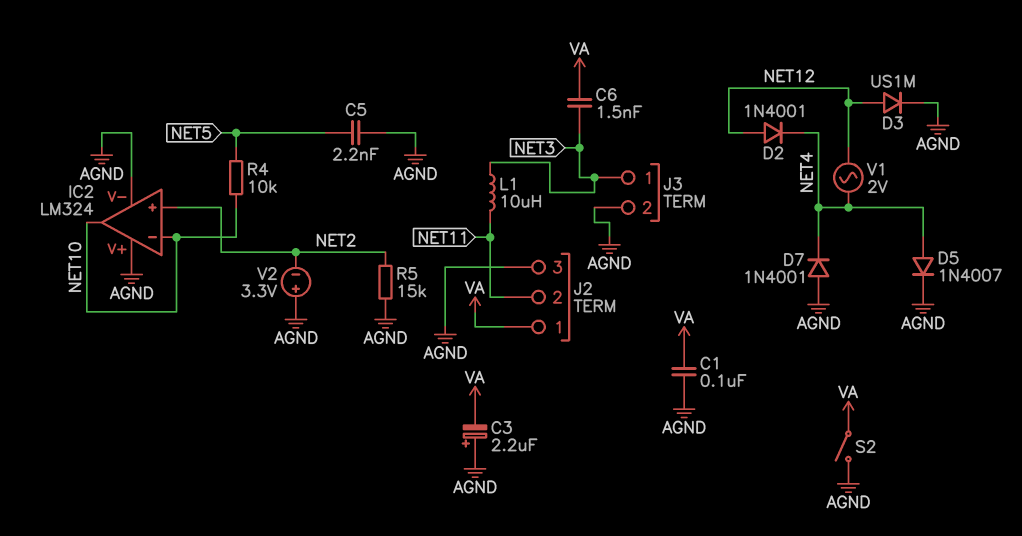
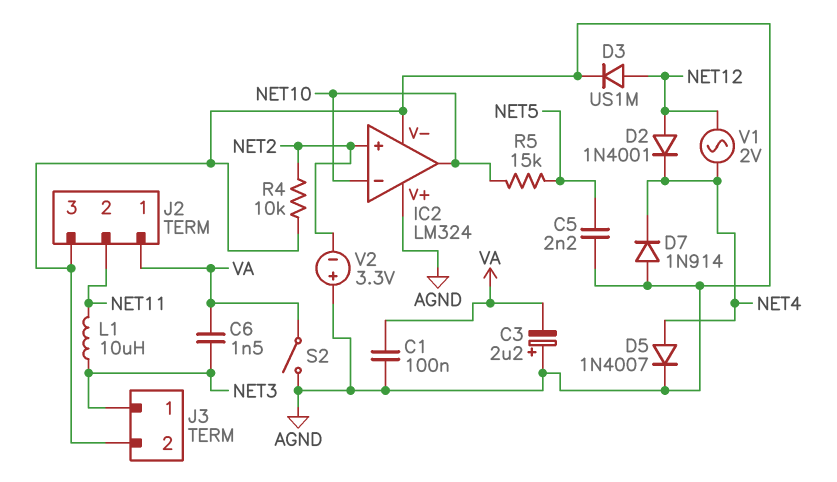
D7: diode 1N4001 (A AGND, K NET4) -> diode 1N914 (A AGND, K NET4)
R4: 10k (NET5, NET10) -> 10k (AGND, NET2)
R5: 15k (AGND, NET2) -> 15k (NET5, NET10)

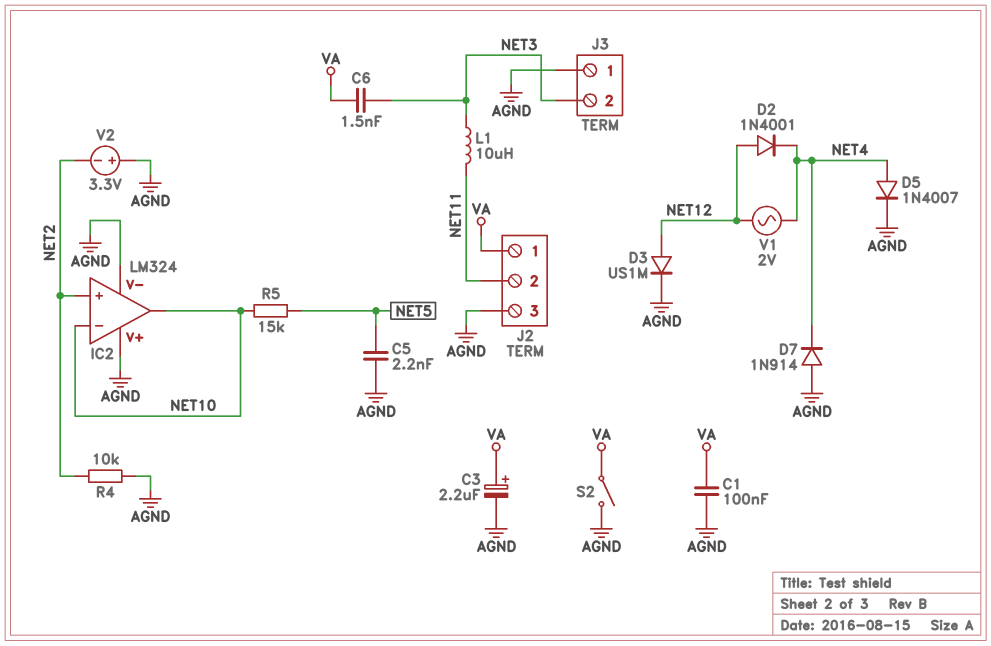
C3: 2.2uF (plus AGND, minus VA) -> 2.2uF (plus VA, minus AGND)
J3 pin 1: NET3 -> AGND
J3 pin 2: AGND -> NET3

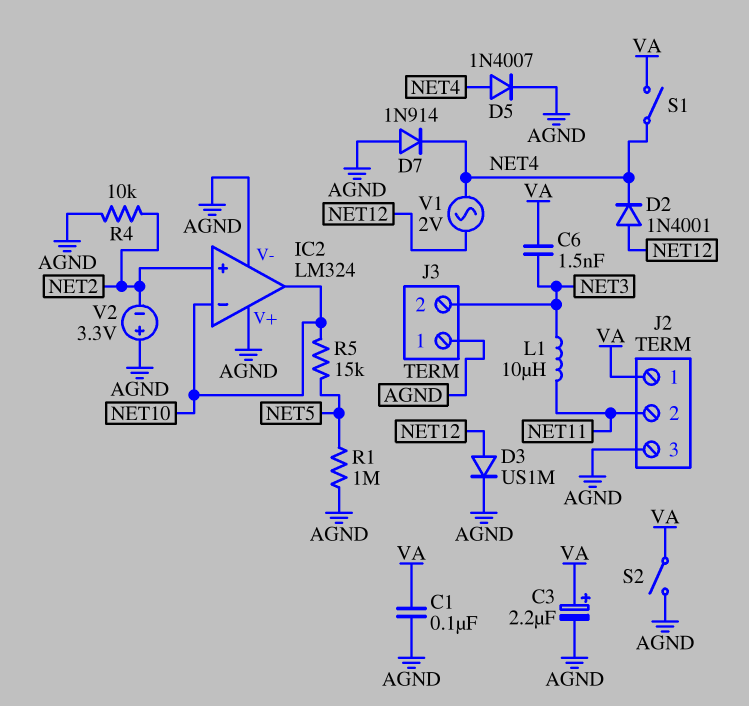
C5: 2.2nF (AGND, NET5) -> none
R1: none -> 1M (AGND, NET5)
S1: none -> switch (NET4, VA)

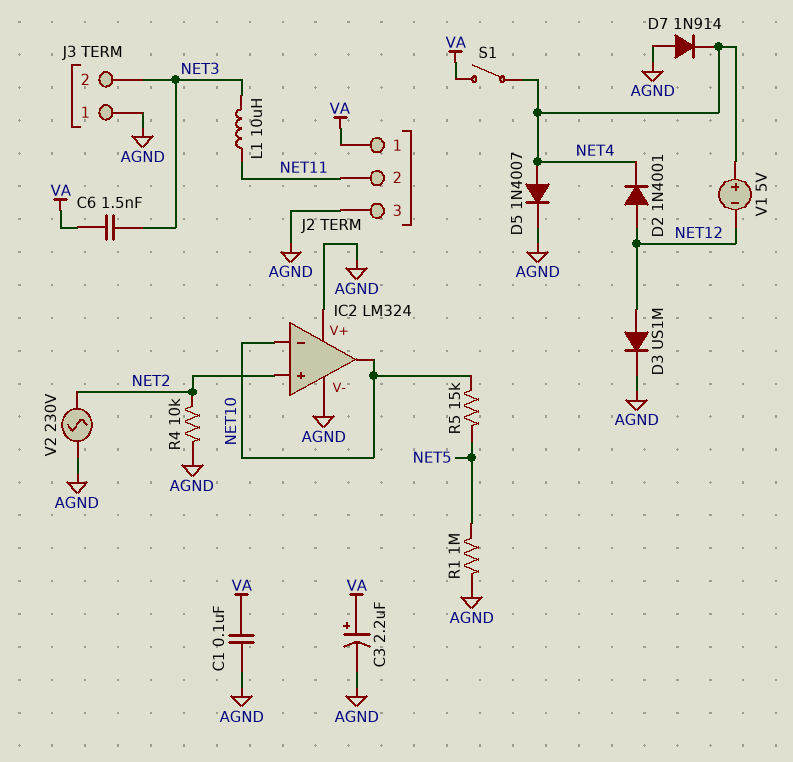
S2: switch (AGND, VA) -> none
V1: AC 2V (NET4, NET12) -> 5V (plus NET4, minus NET12)
V2: 3.3V (plus AGND, minus NET2) -> AC 230V (AGND, NET2)

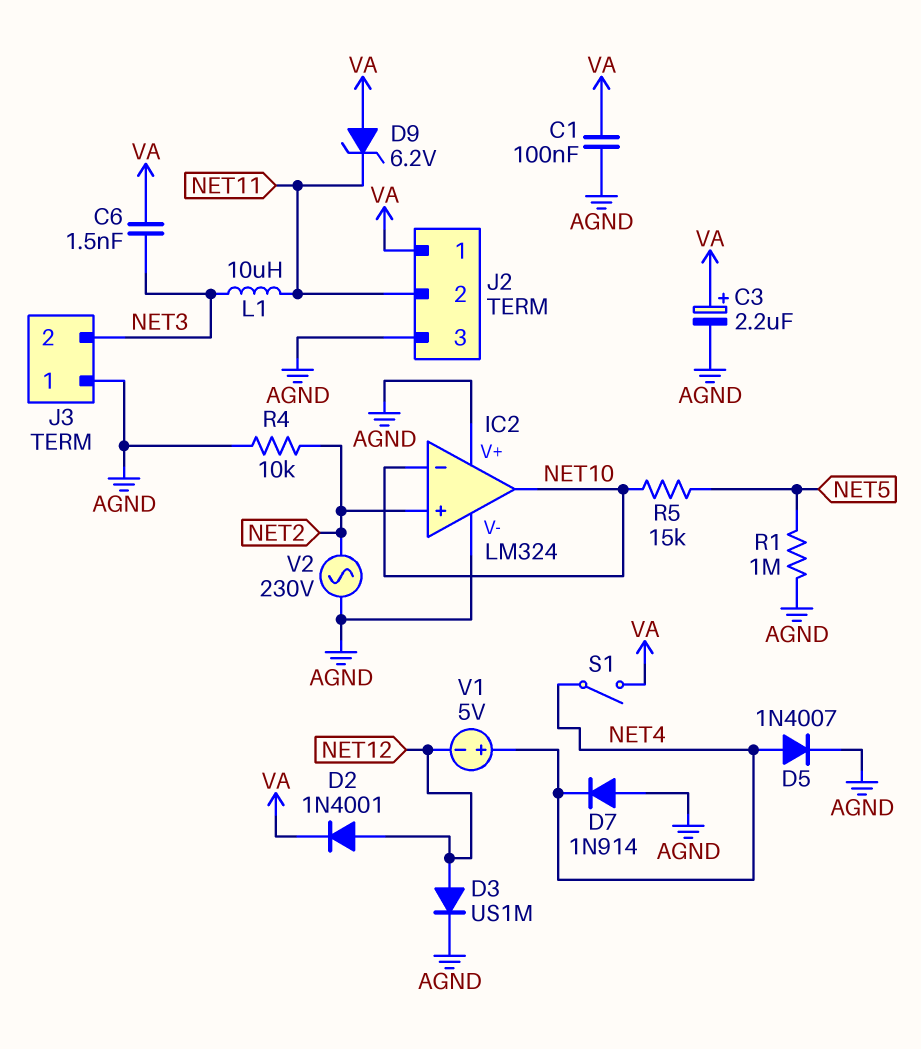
D2: diode 1N4001 (A NET12, K NET4) -> diode 1N4001 (A NET12, K VA)
D9: none -> zener 6.2V (A VA, K NET11)

